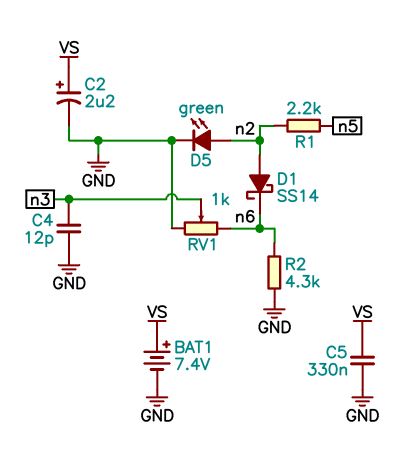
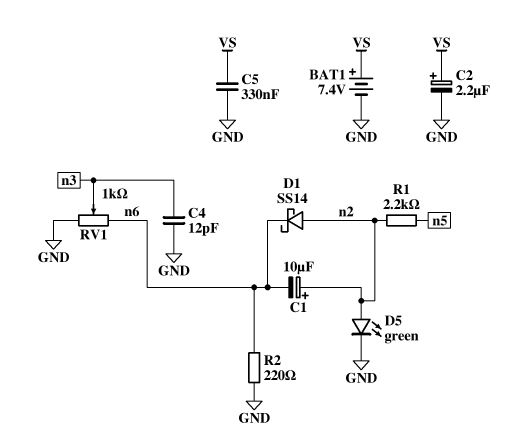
C1: none -> 10uF (plus n2, minus n6)
R2: 4.3k (GND, n6) -> 220 (GND, n6)

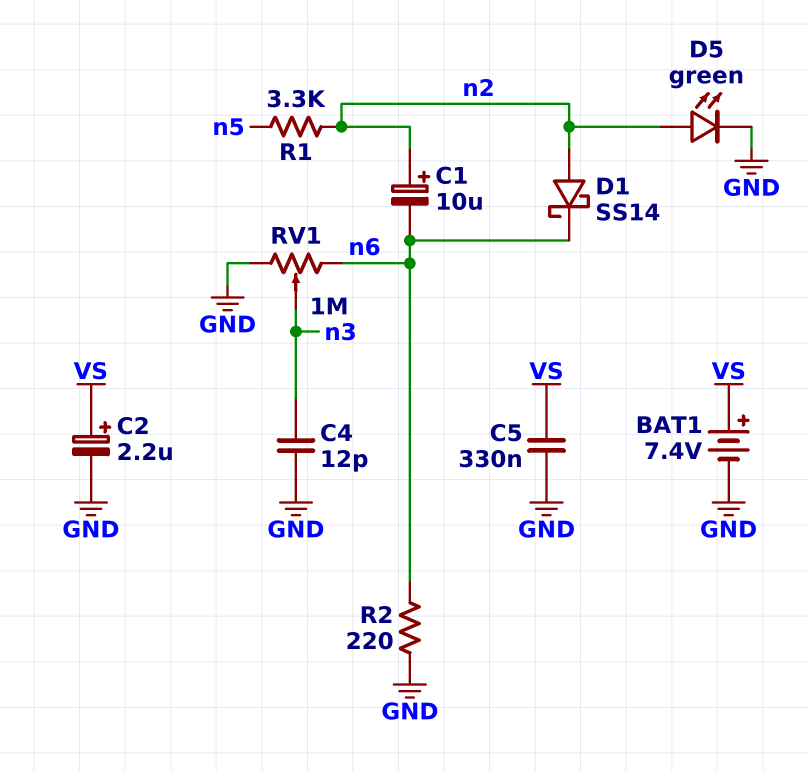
R1: 2.2k (n2, n5) -> 3.3k (n2, n5)
RV1: 1k (GND, n6, wiper n3) -> 1M (GND, n6, wiper n3)

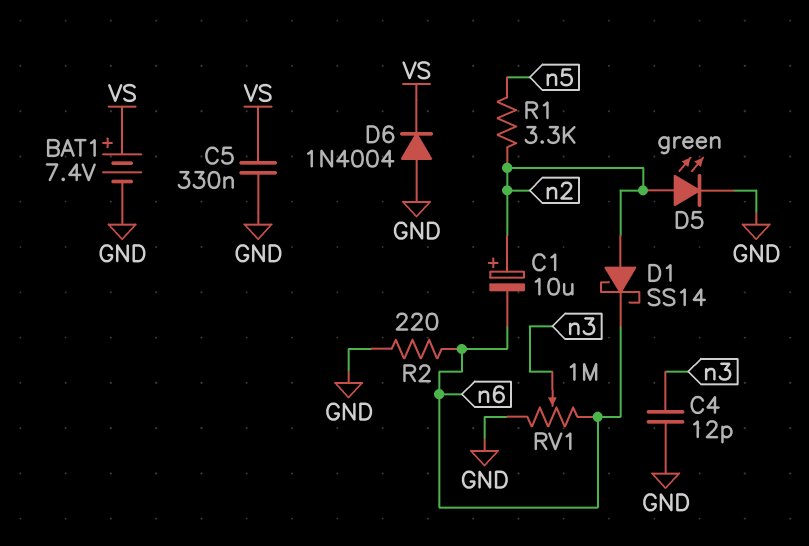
C2: 2.2uF (plus VS, minus GND) -> none
D6: none -> diode 1N4004 (A GND, K VS)

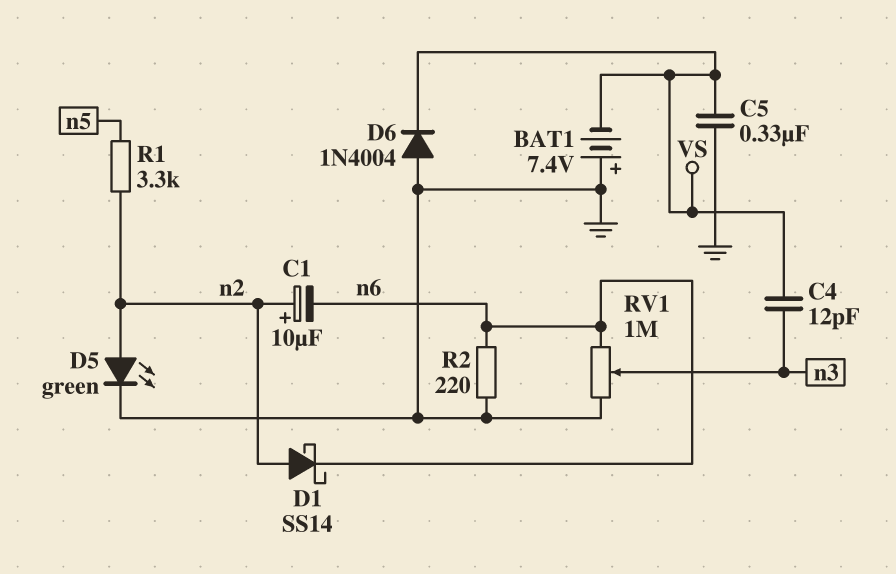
BAT1: 7.4V (plus VS, minus GND) -> 7.4V (plus GND, minus VS)
C4: 12pF (GND, n3) -> 12pF (VS, n3)

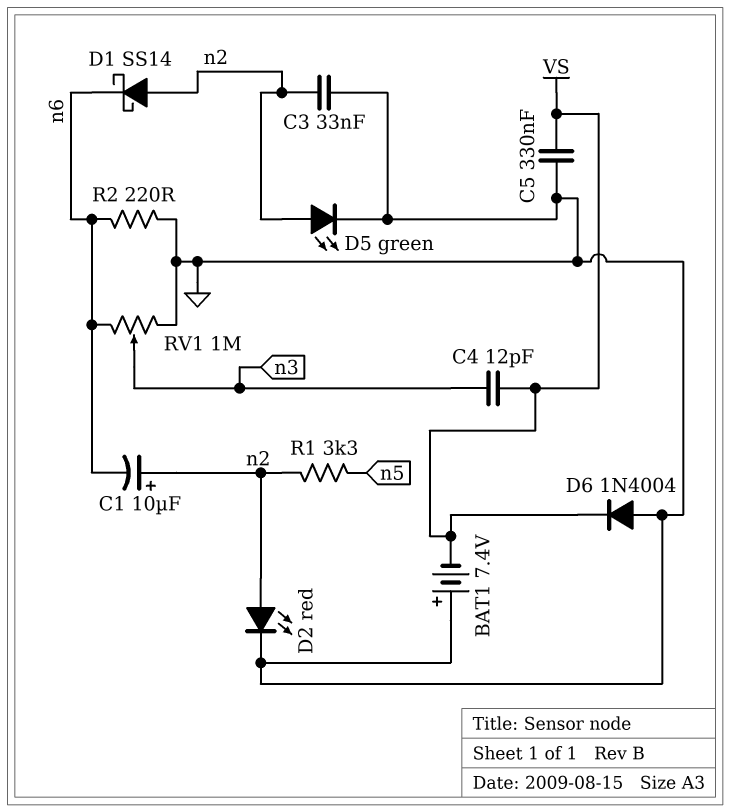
C3: none -> 33nF (GND, n2)
D2: none -> LED red (A n2, K GND)

